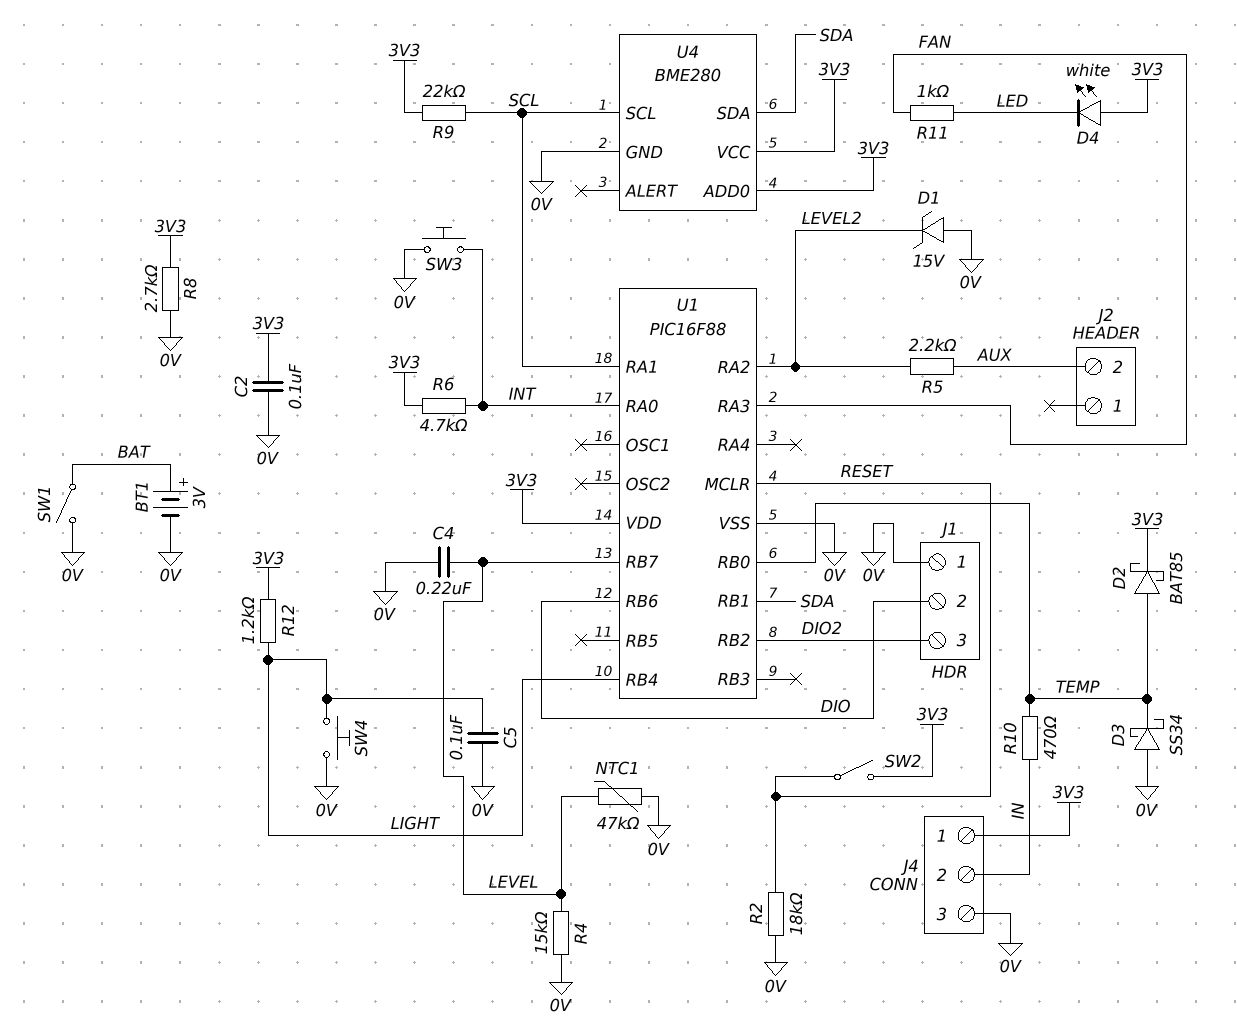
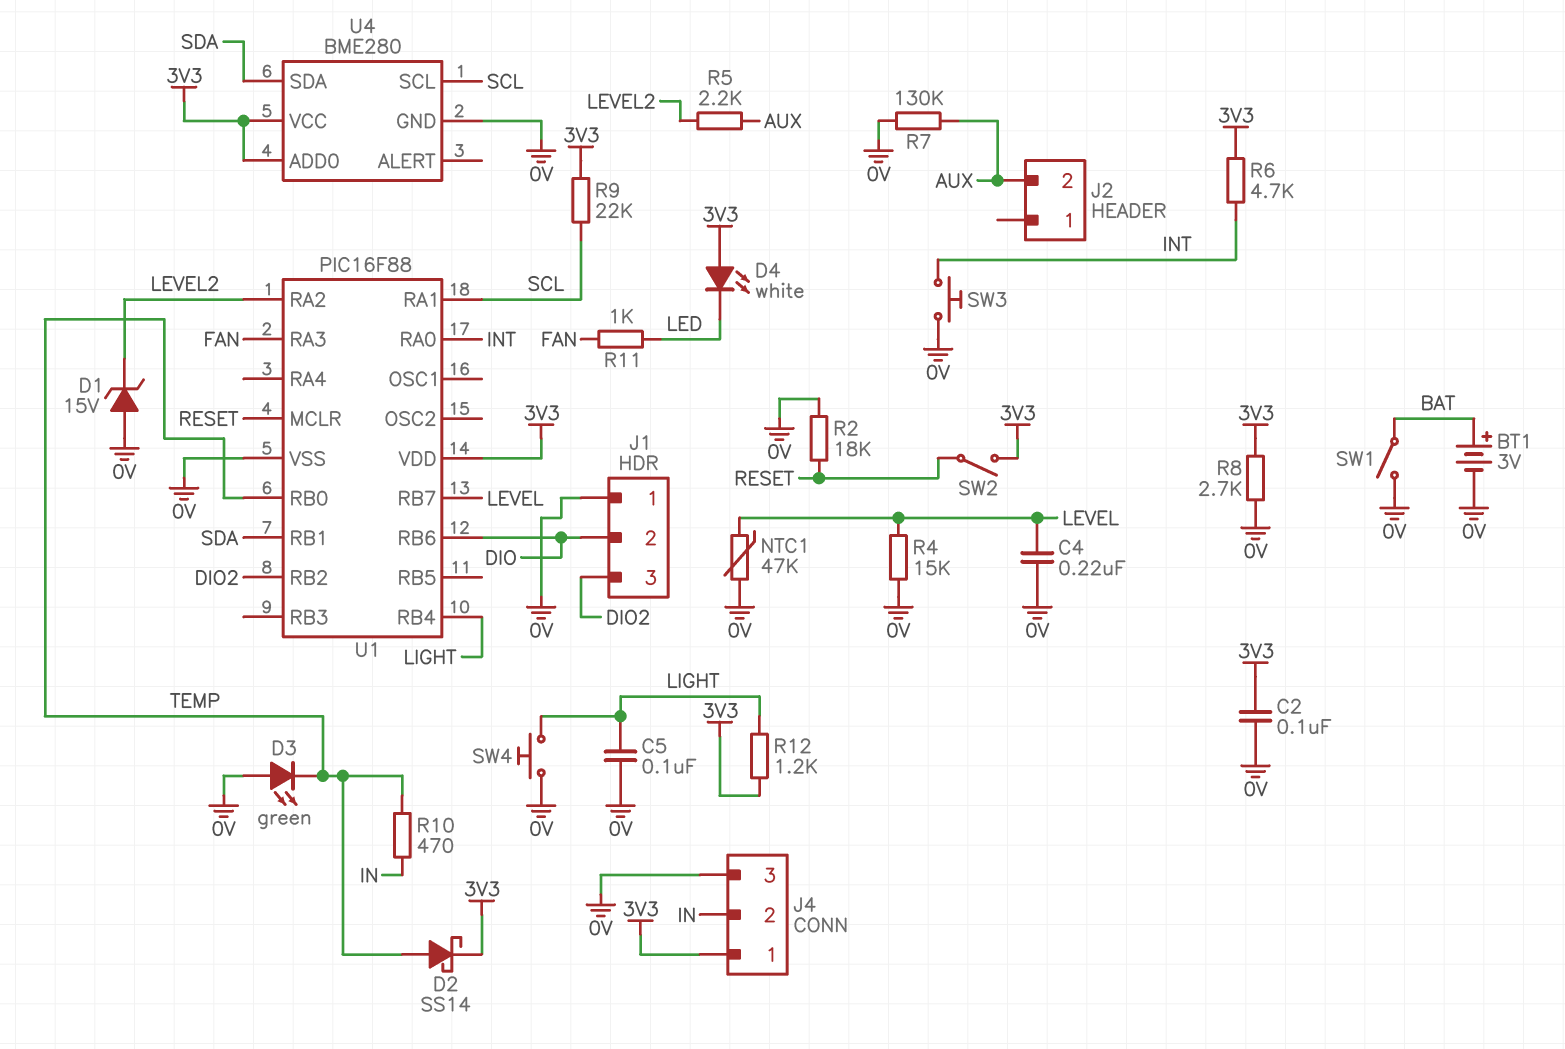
D2: schottky BAT85 (A TEMP, K 3V3) -> schottky SS14 (A TEMP, K 3V3)
D3: schottky SS34 (A 0V, K TEMP) -> LED green (A 0V, K TEMP)
R7: none -> 130k (0V, AUX)

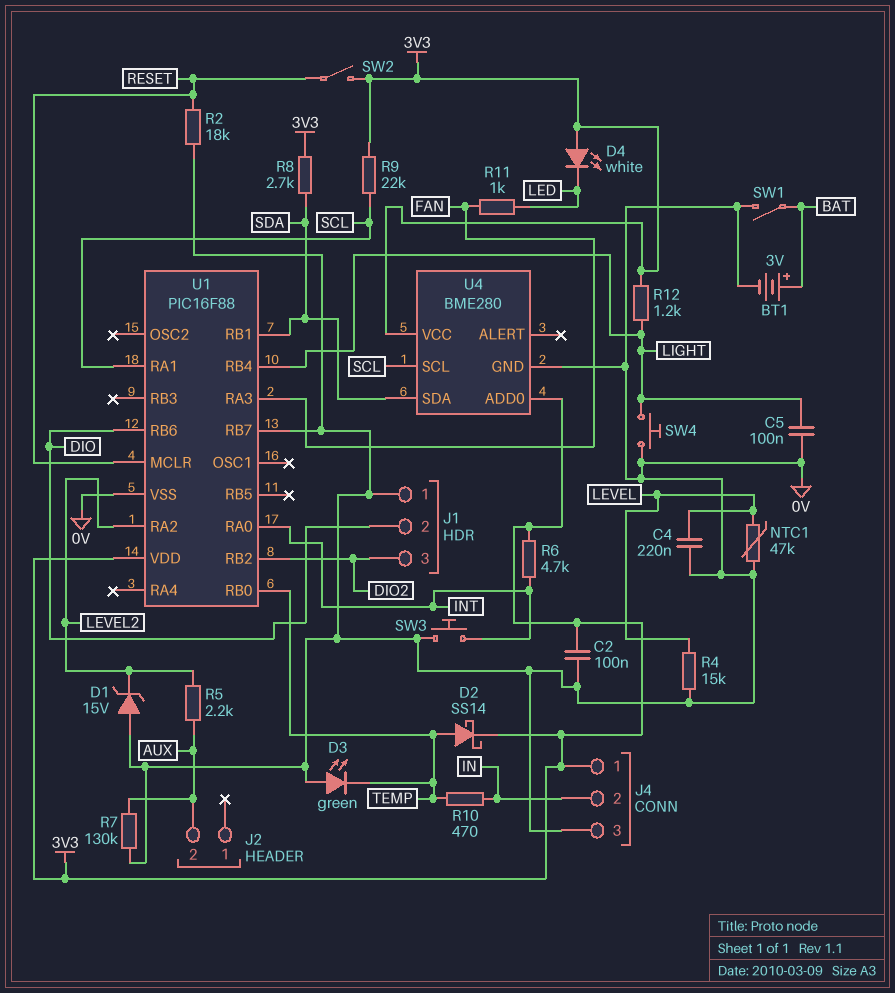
R8: 2.7k (0V, 3V3) -> 2.7k (3V3, SDA)
U1 pin RB7: LEVEL -> 0V

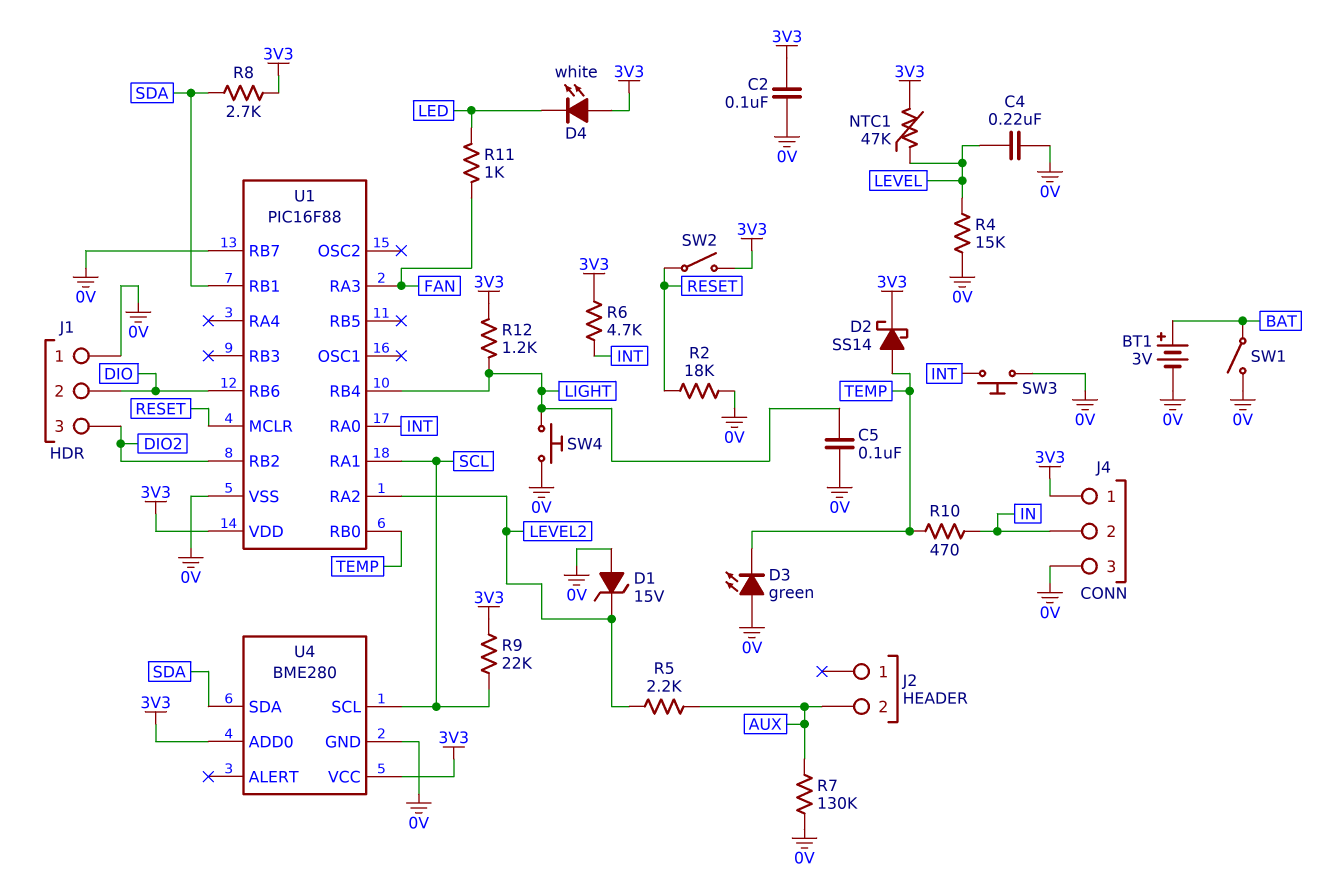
NTC1: 47k (0V, LEVEL) -> 47k (3V3, LEVEL)

